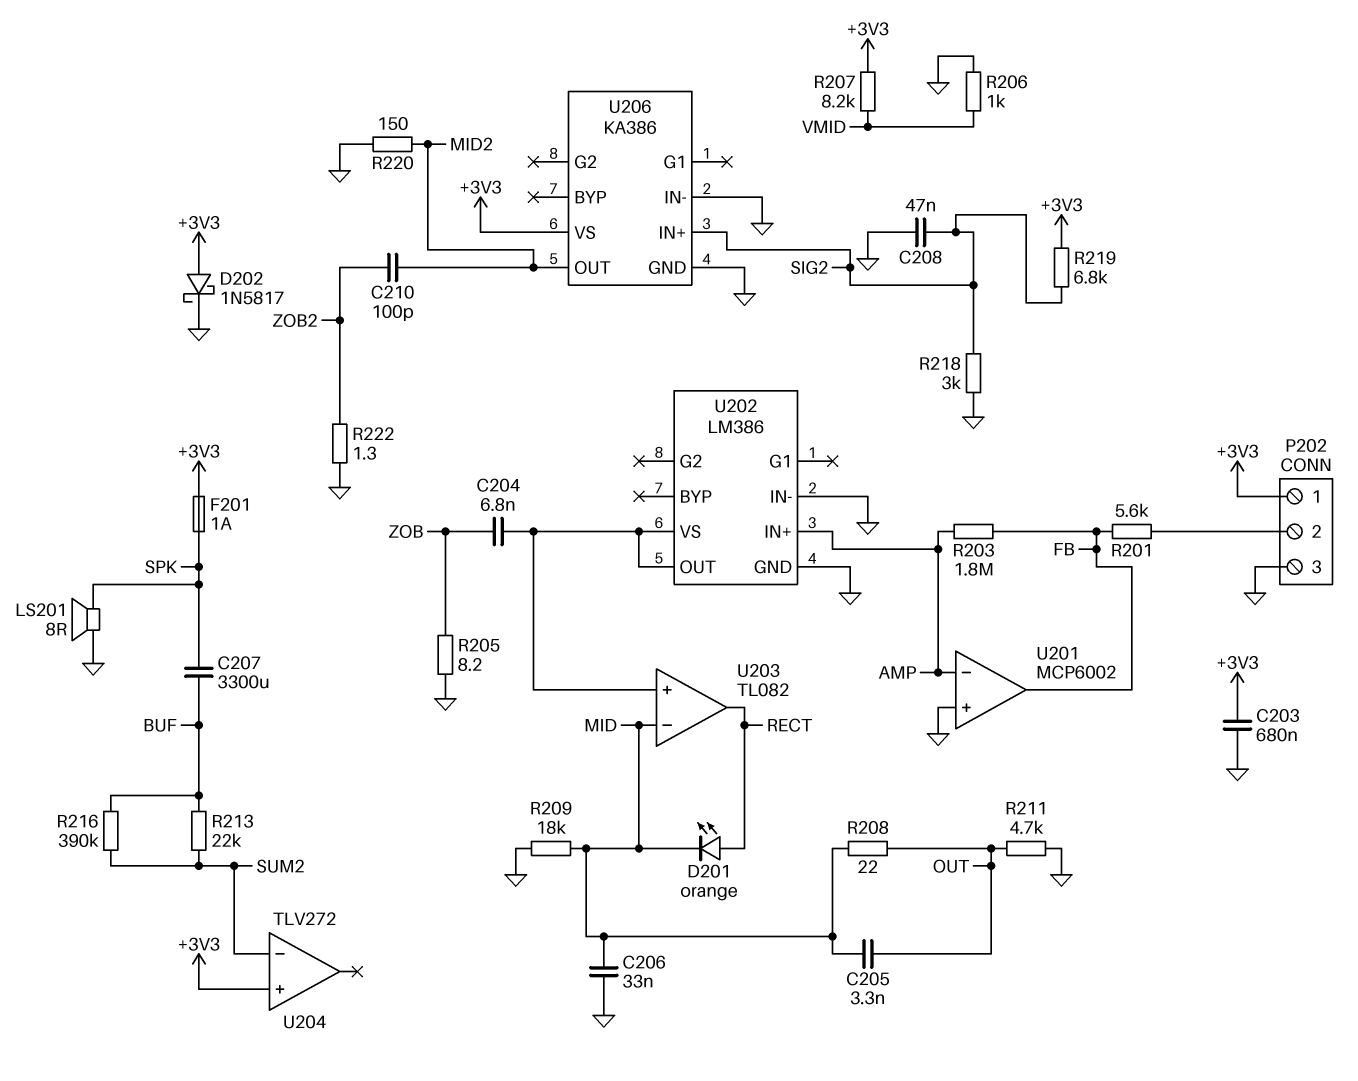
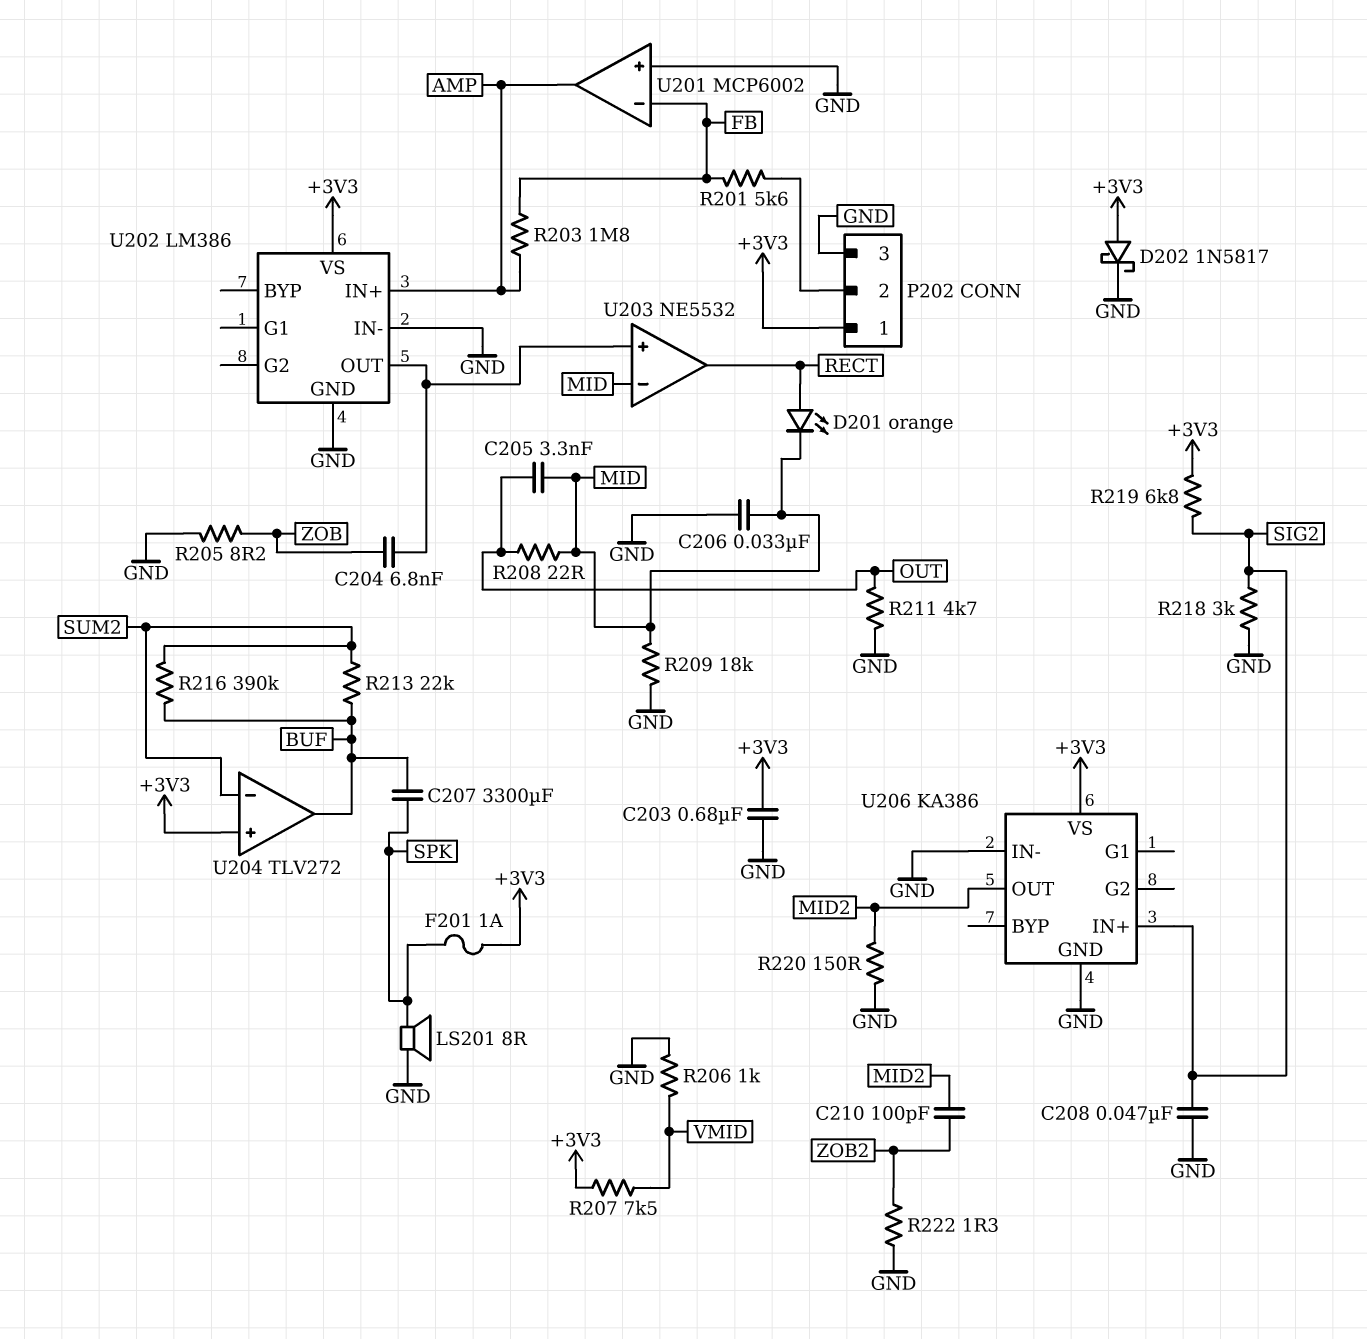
R207: 8.2k (+3V3, VMID) -> 7.5k (+3V3, VMID)
U201 pin in-: AMP -> FB
U201 pin out: FB -> AMP
U202 pin VS: U202/OUT -> +3V3
U203: TL082 -> NE5532
U204 pin out: none -> BUF

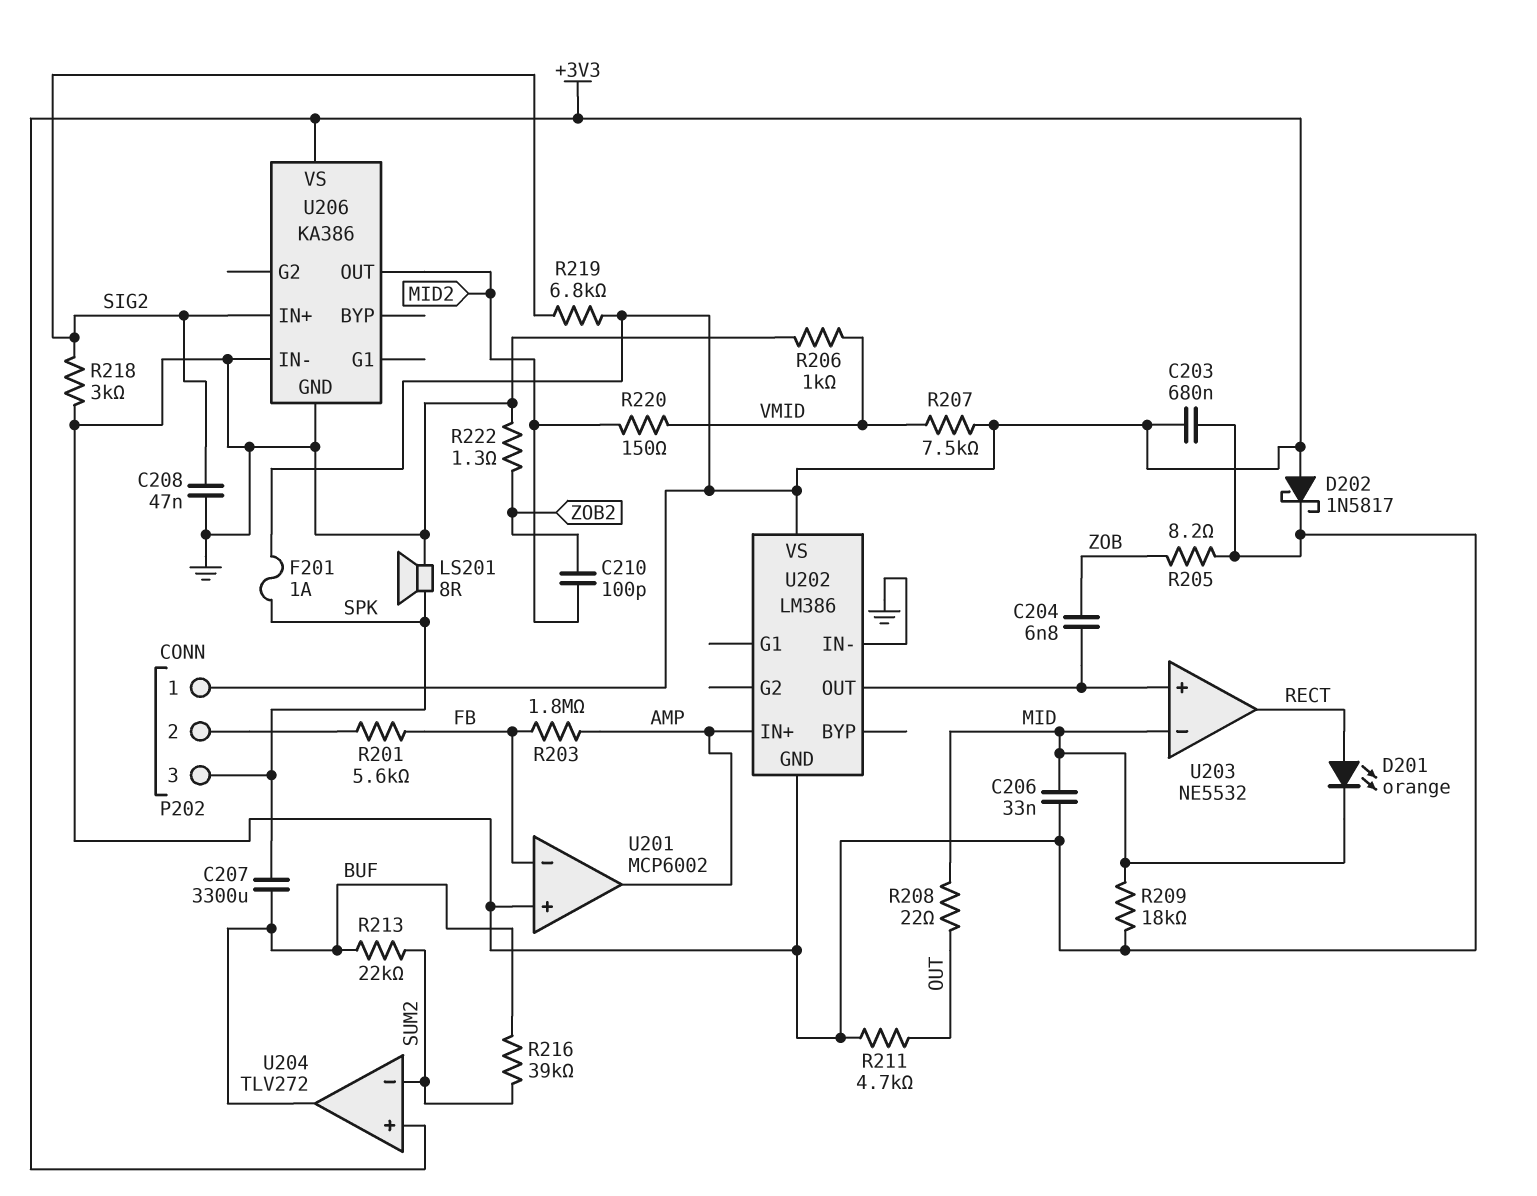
C205: 3.3nF (MID, OUT) -> none
P202 pin 3: GND -> SPK
R216: 390k (BUF, SUM2) -> 39k (BUF, SUM2)
R220: 150 (GND, MID2) -> 150 (MID2, VMID)

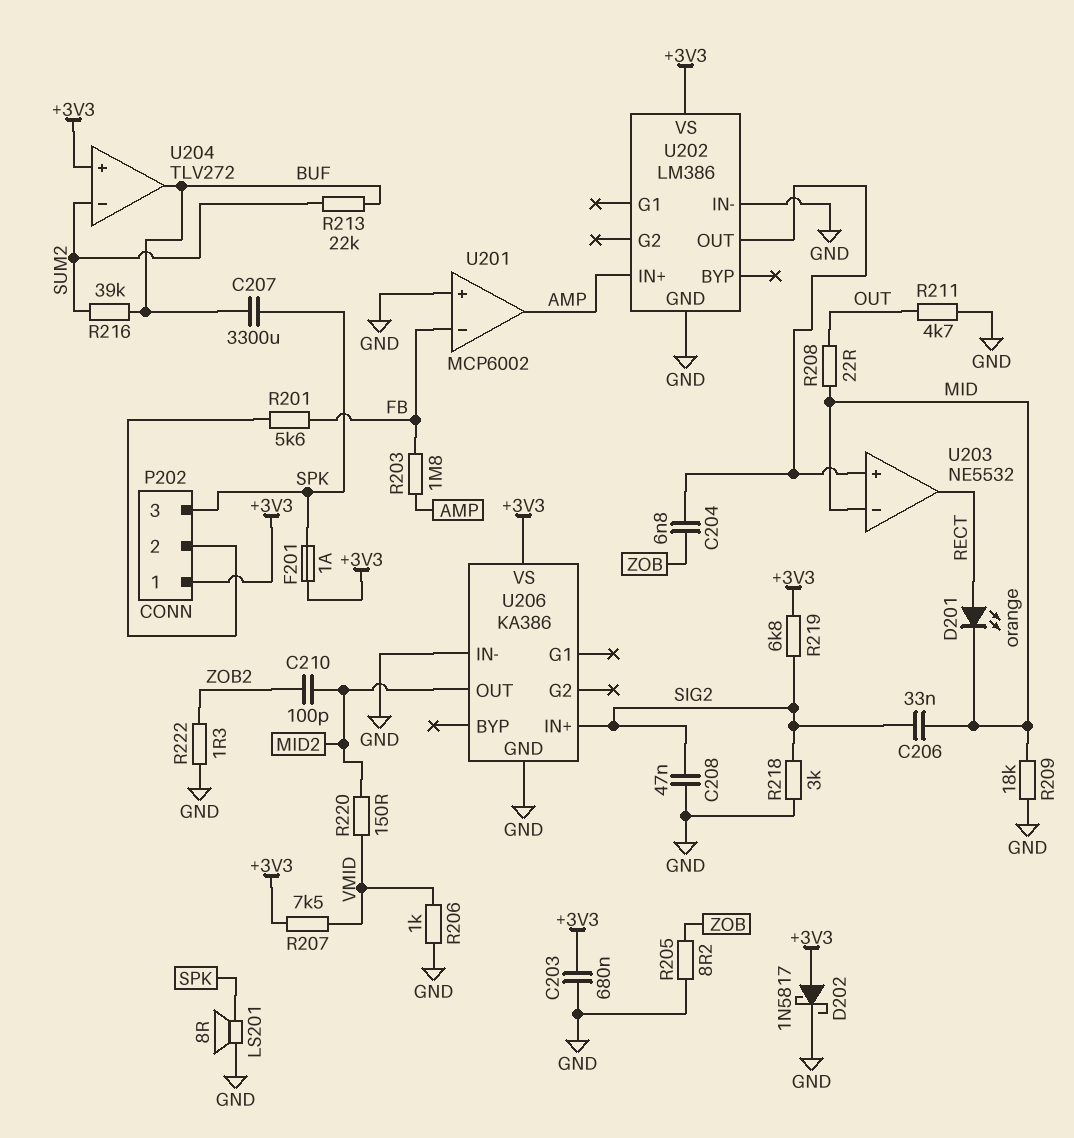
C206: 33nF (GND, MID) -> 33nF (MID, SIG2)

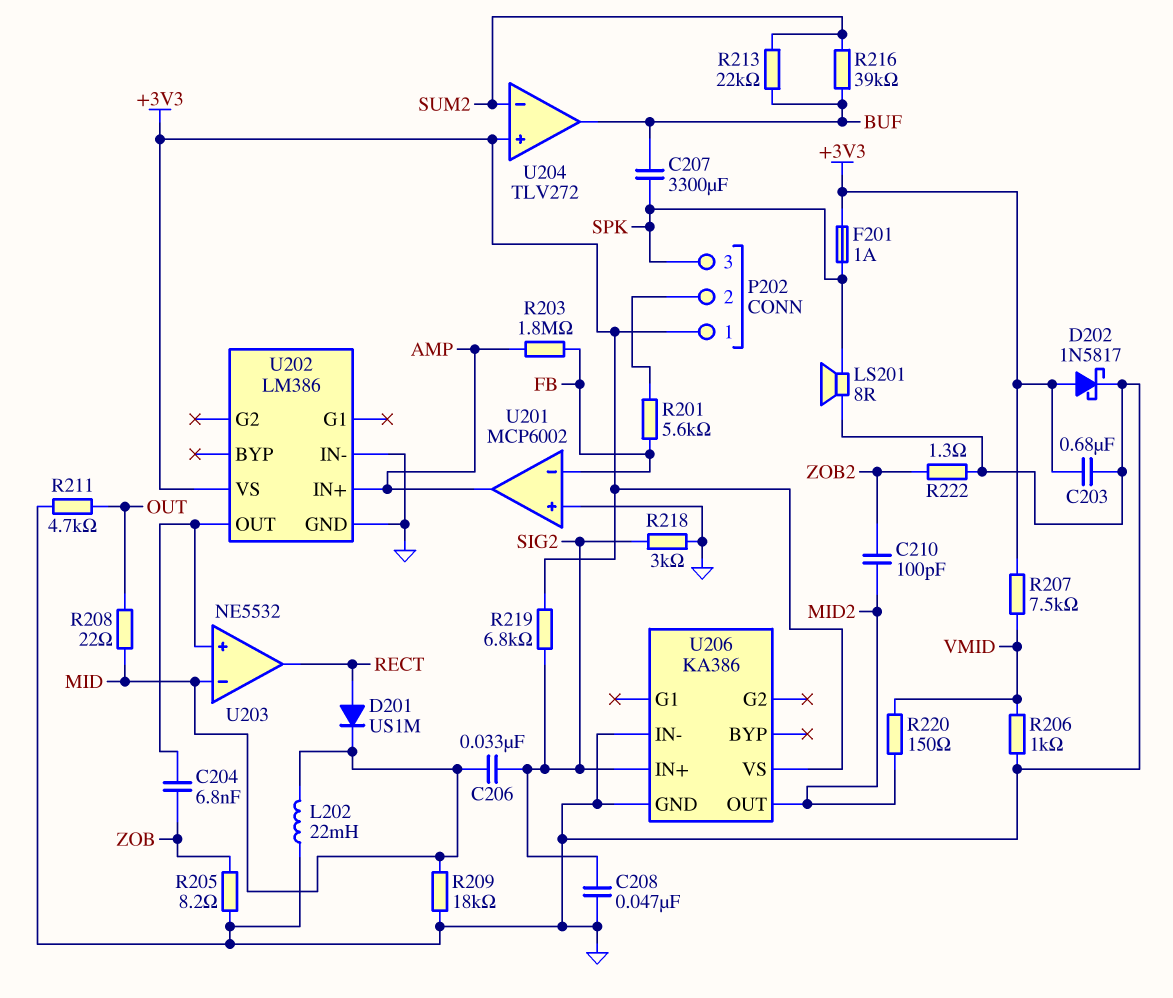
D201: LED orange (A RECT, K MID) -> diode US1M (A RECT, K MID)
L202: none -> 22mH (GND, MID)

